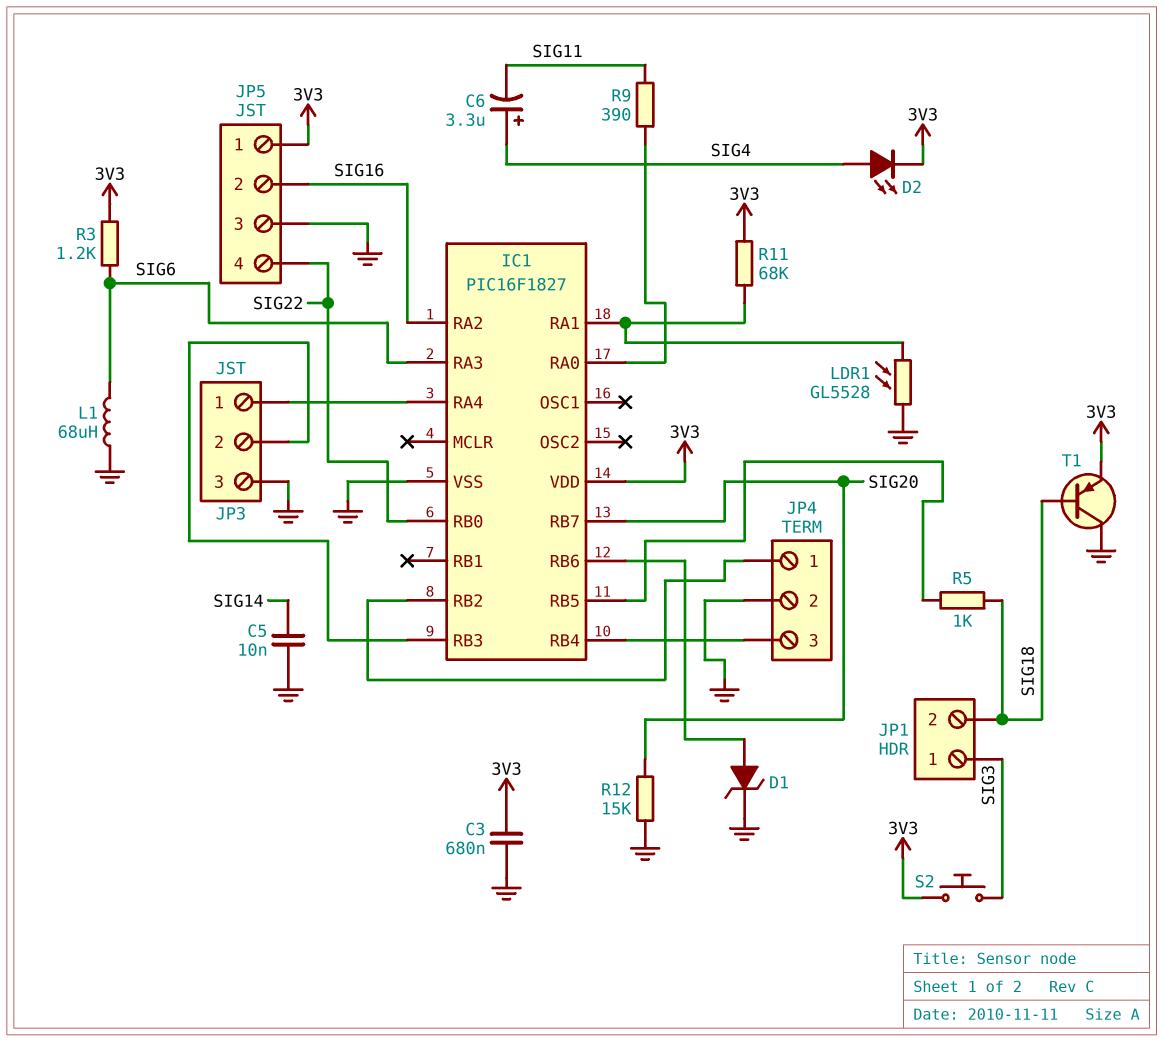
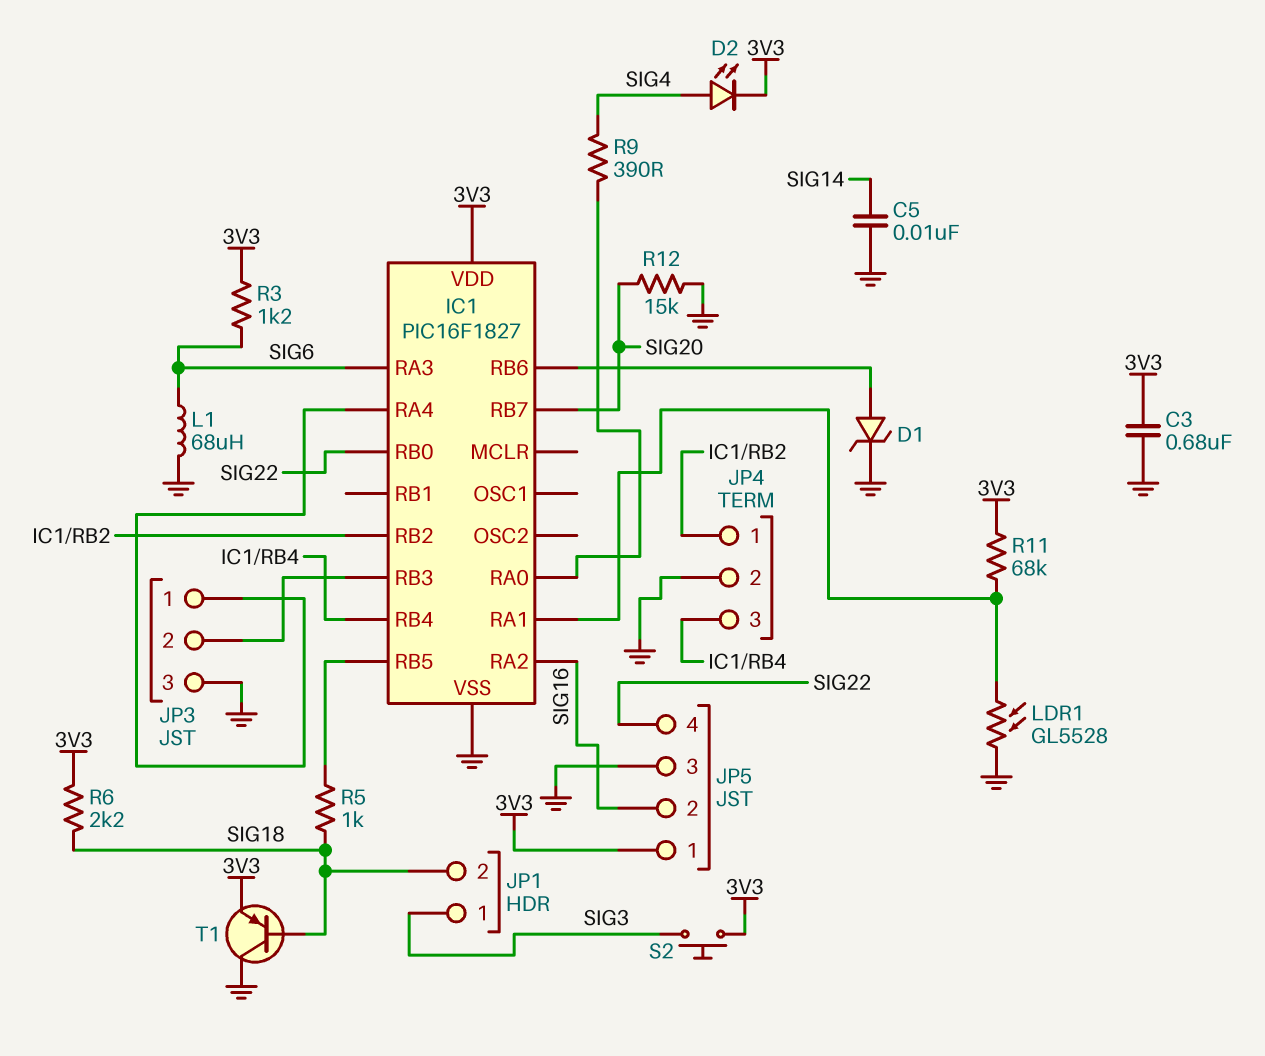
C6: 3.3uF (plus SIG4, minus SIG11) -> none
R6: none -> 2.2k (3V3, SIG18)
R9: 390 (IC1/RA0, SIG11) -> 390 (IC1/RA0, SIG4)

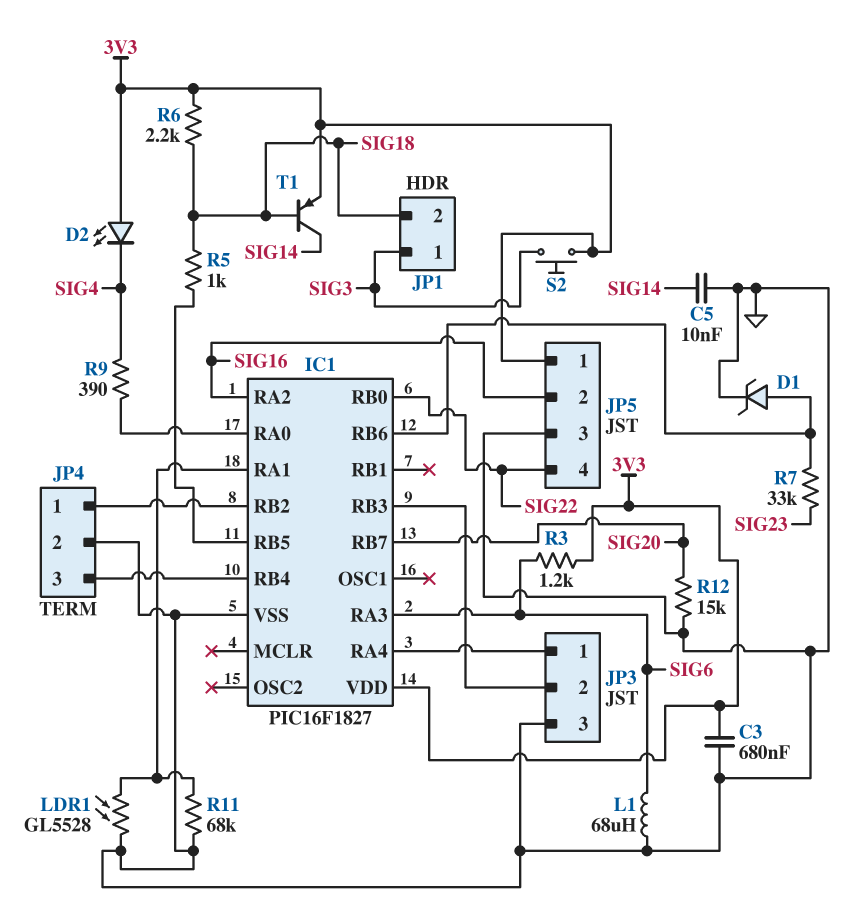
D2: LED (A SIG4, K 3V3) -> LED (A 3V3, K SIG4)
R7: none -> 33k (IC1/RB6, SIG23)
R11: 68k (3V3, IC1/RA1) -> 68k (GND, IC1/RA1)
T1: PNP (B SIG18, C GND, E 3V3) -> PNP (B SIG18, C SIG14, E 3V3)

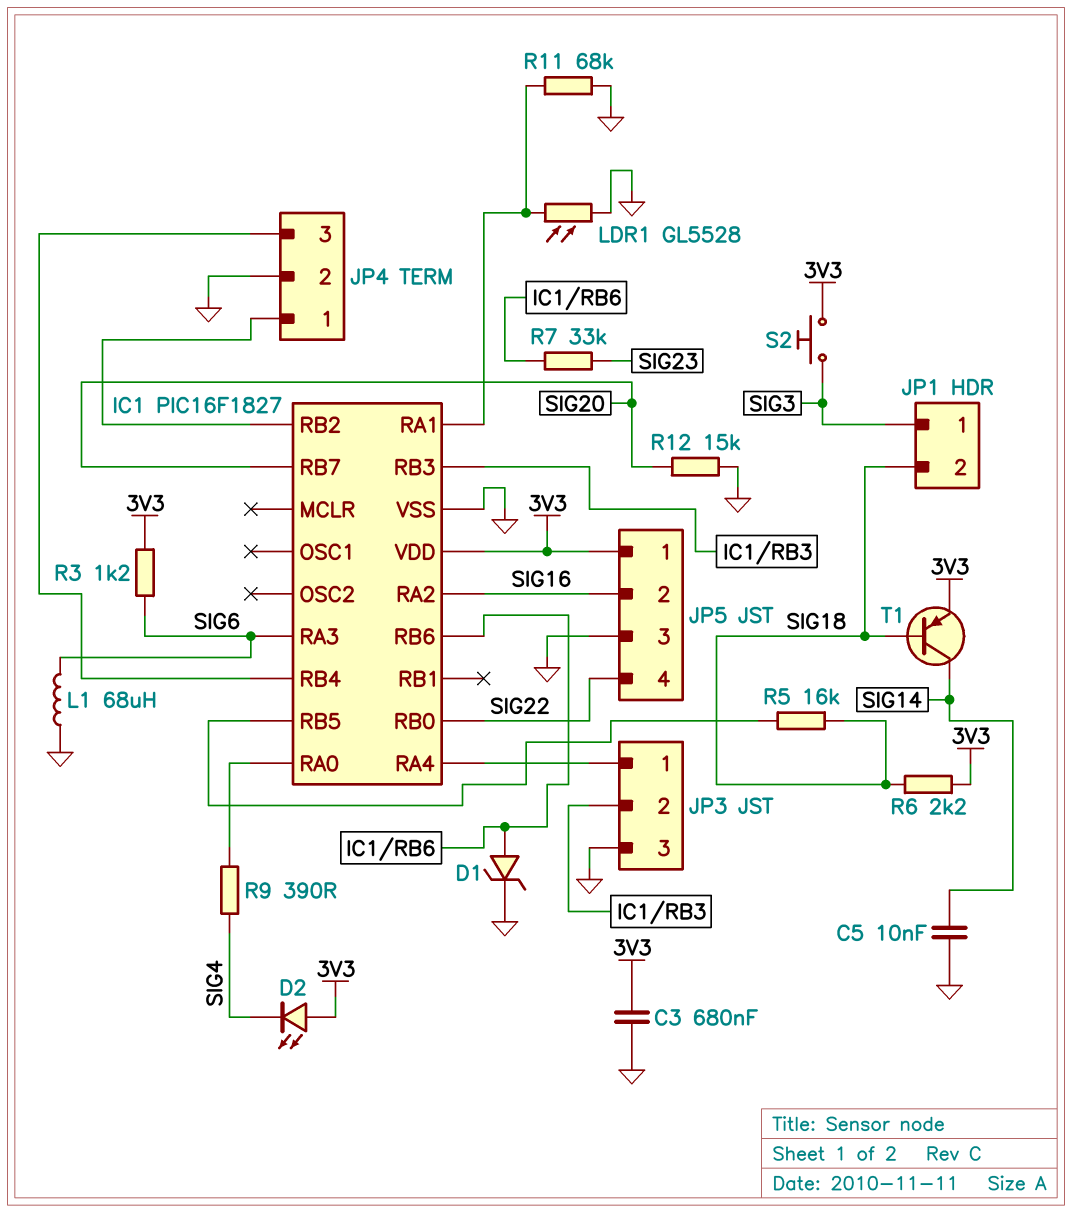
R5: 1k (IC1/RB5, SIG18) -> 16k (IC1/RB5, SIG18)

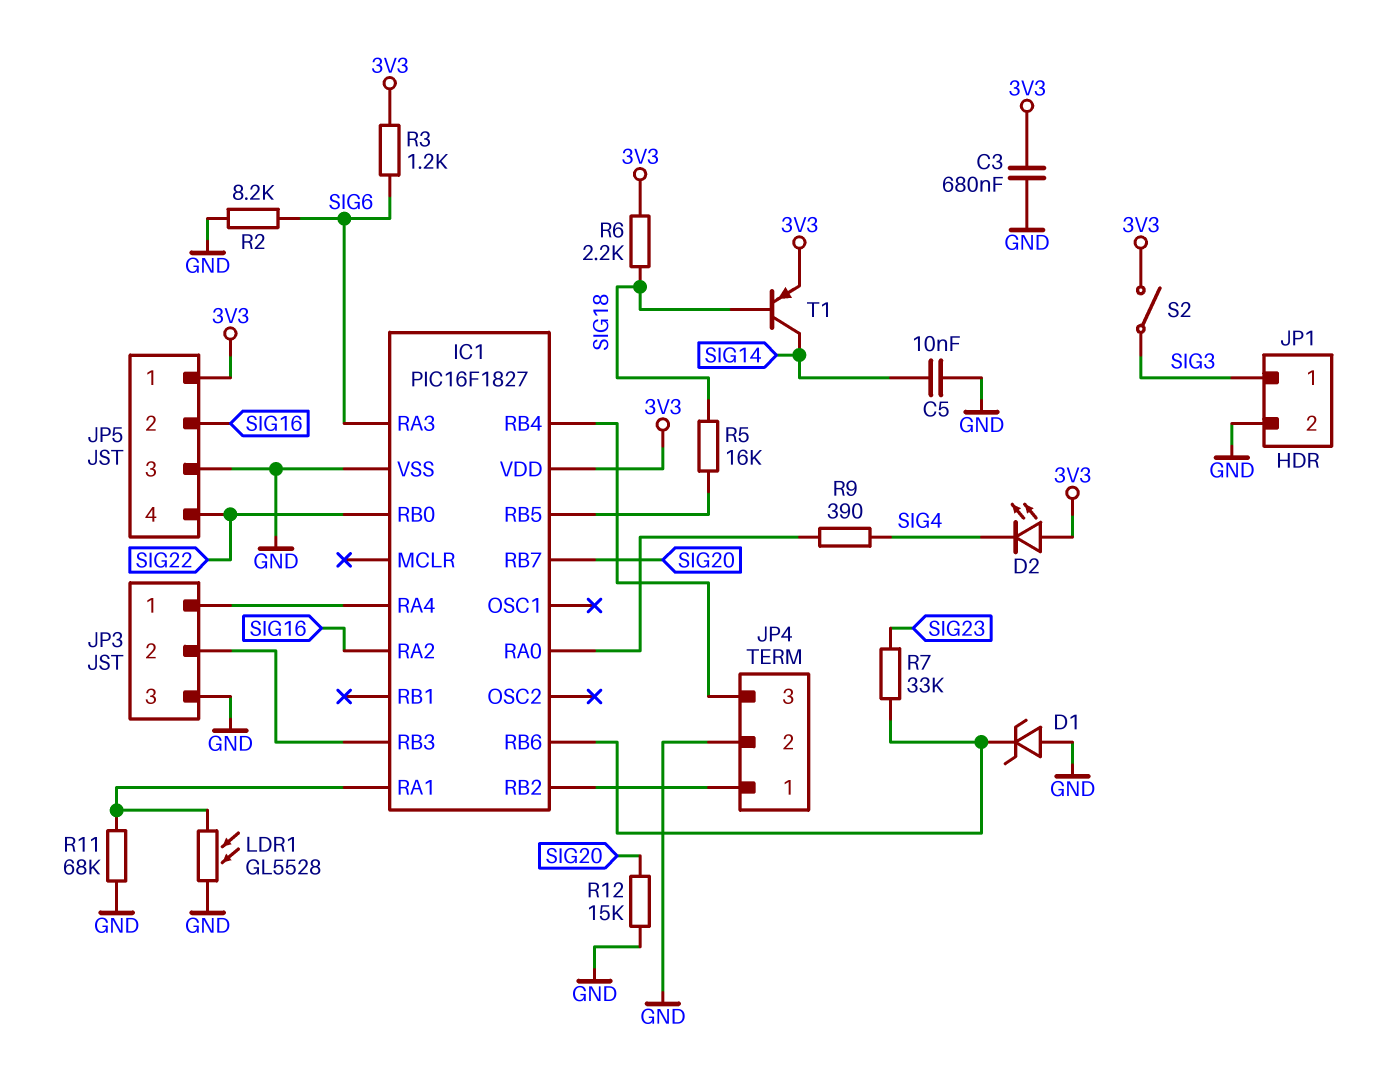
D1: zener (A IC1/RB6, K GND) -> zener (A GND, K IC1/RB6)
JP1 pin 2: SIG18 -> GND
L1: 68uH (GND, SIG6) -> none
R2: none -> 8.2k (GND, SIG6)
S2: button (3V3, SIG3) -> switch (3V3, SIG3)

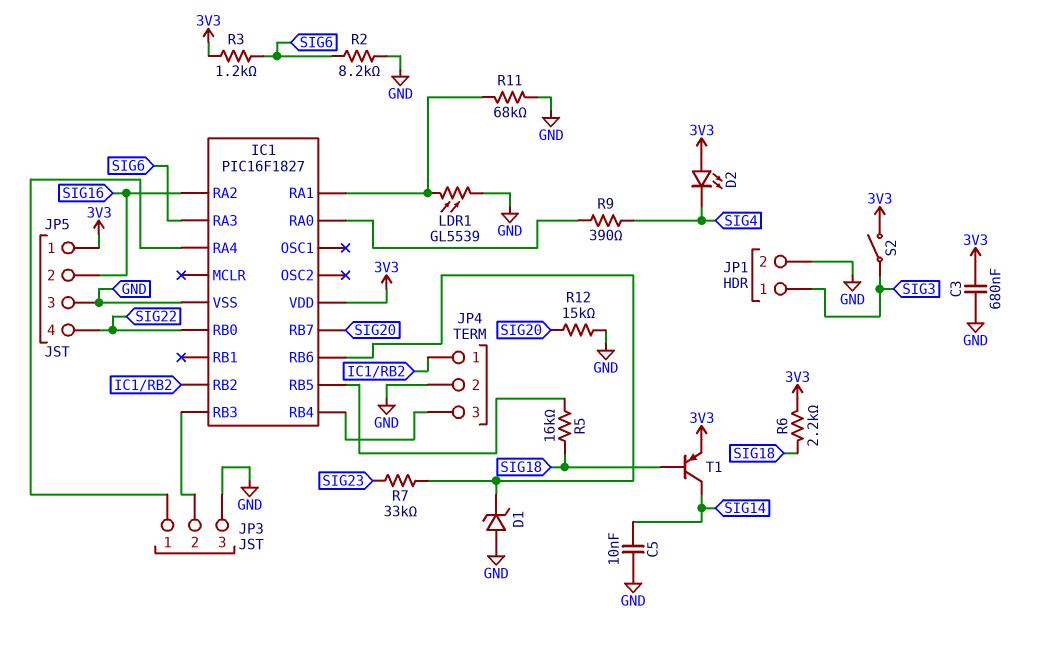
LDR1: GL5528 (GND, IC1/RA1) -> GL5539 (GND, IC1/RA1)

